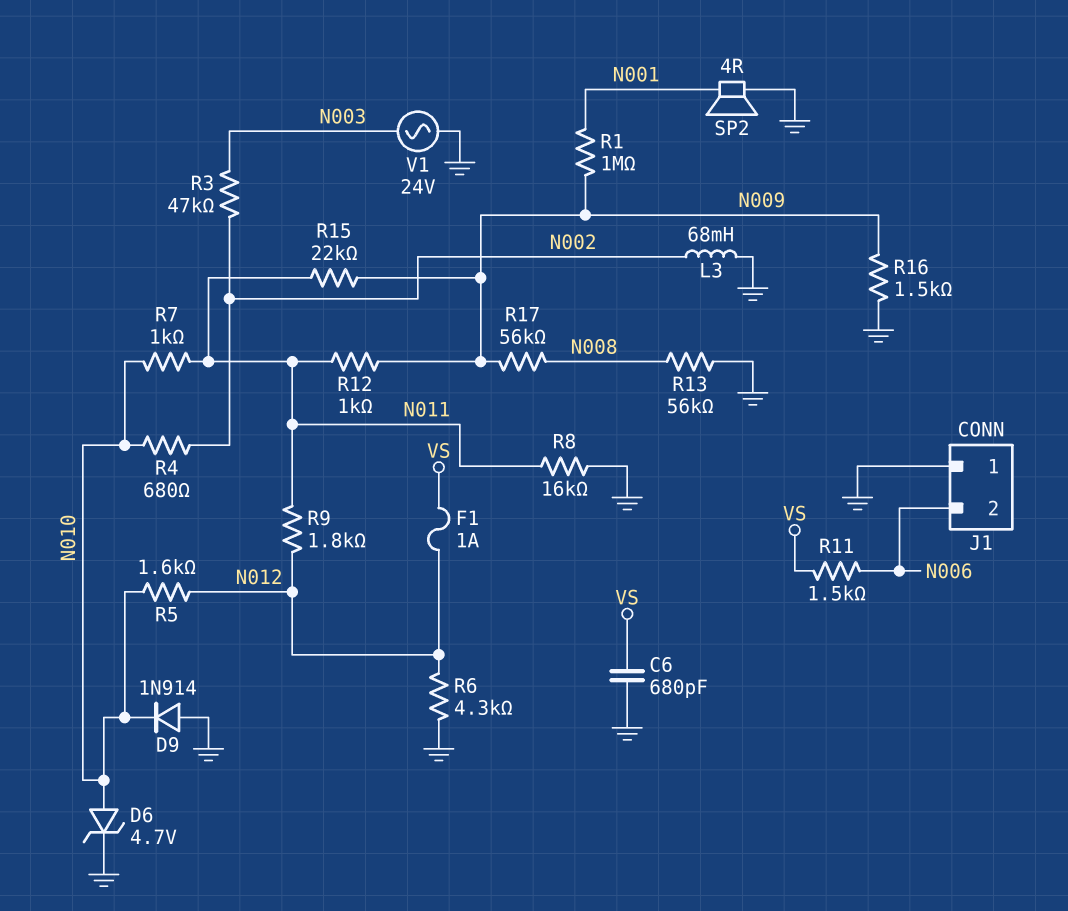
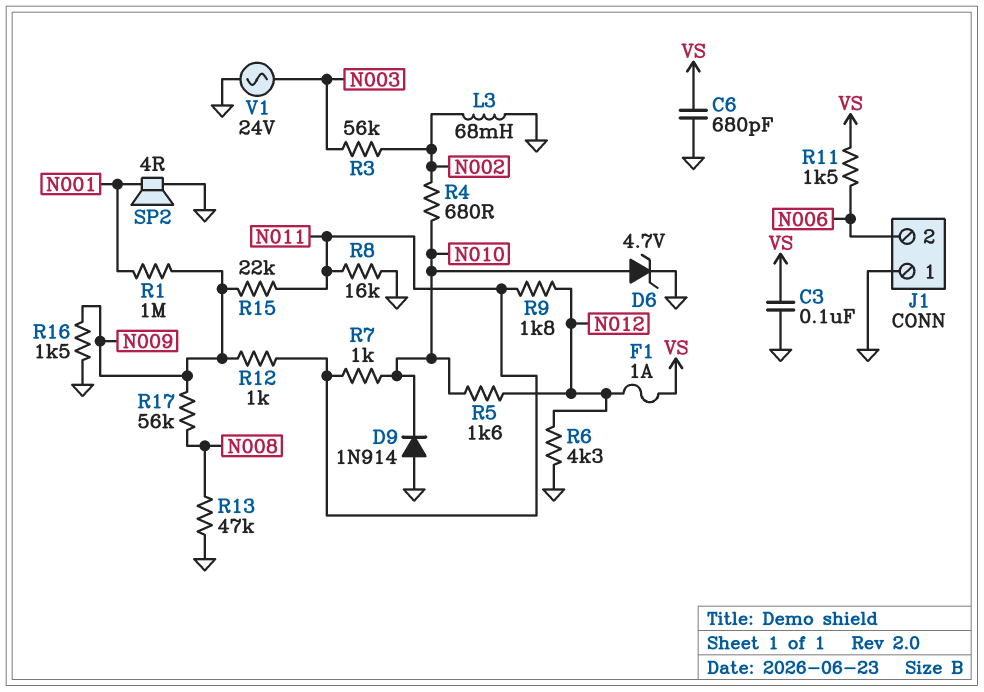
C3: none -> 100nF (GND, VS)
R3: 47k (N002, N003) -> 56k (N002, N003)
R13: 56k (GND, N008) -> 47k (GND, N008)

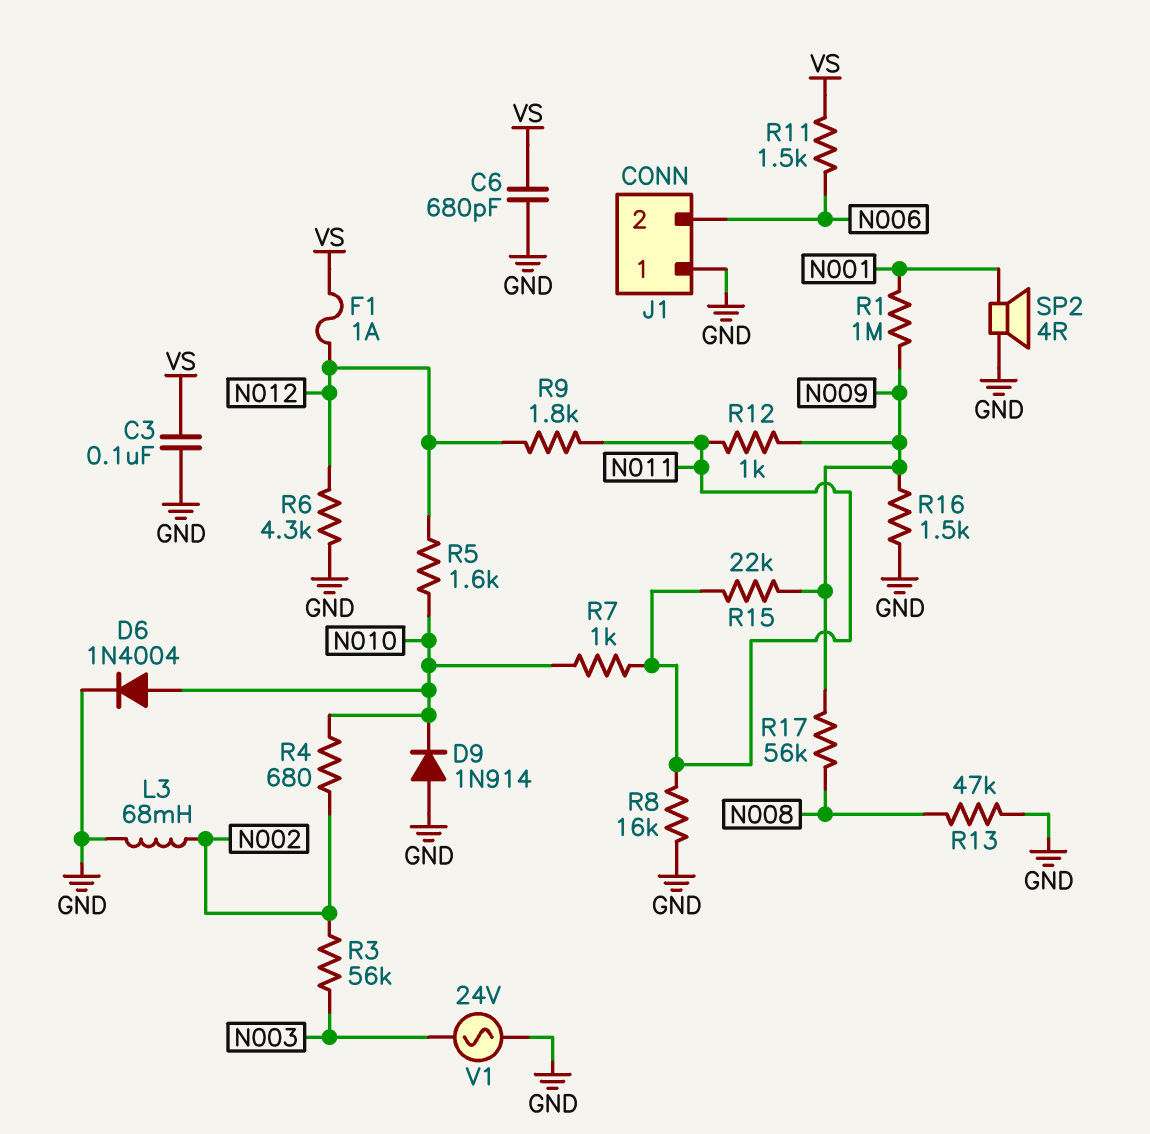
D6: zener 4.7V (A N010, K GND) -> diode 1N4004 (A N010, K GND)

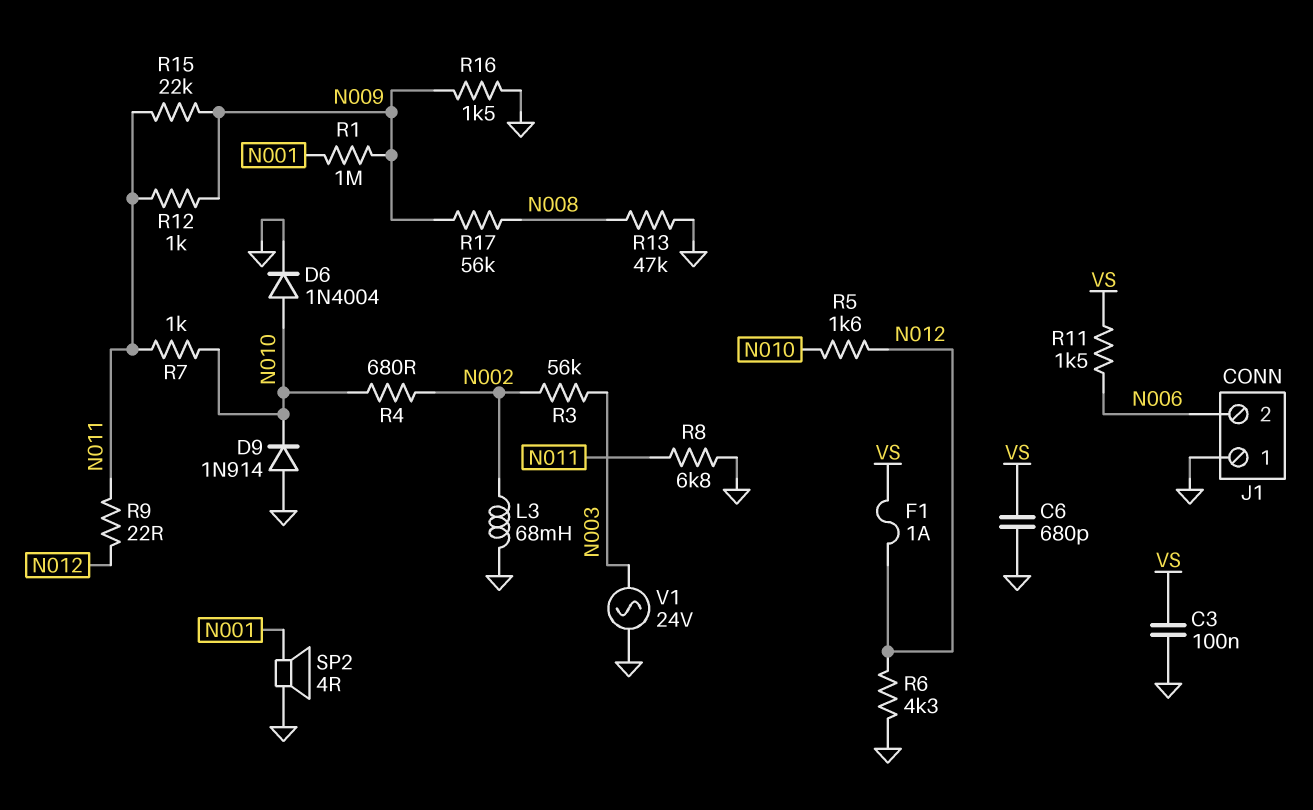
R8: 16k (GND, N011) -> 6.8k (GND, N011)
R9: 1.8k (N011, N012) -> 22 (N011, N012)

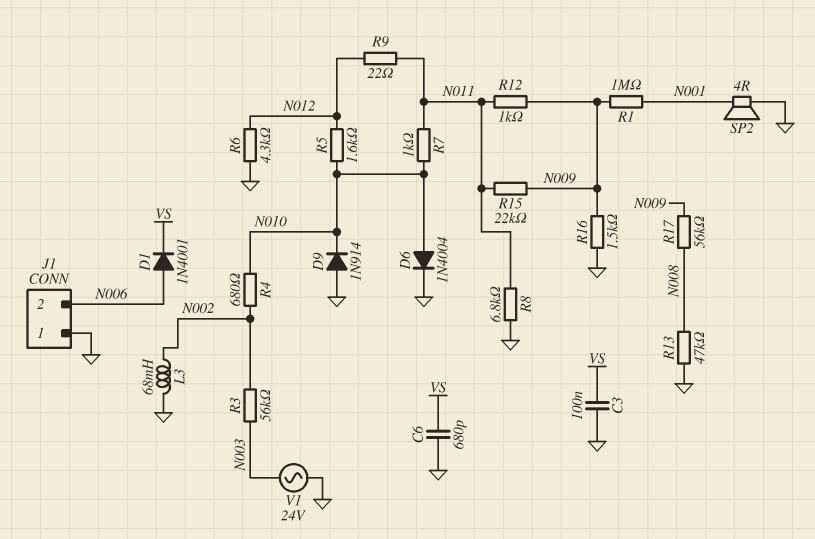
D1: none -> diode 1N4001 (A N006, K VS)
F1: 1A (N012, VS) -> none
R11: 1.5k (N006, VS) -> none

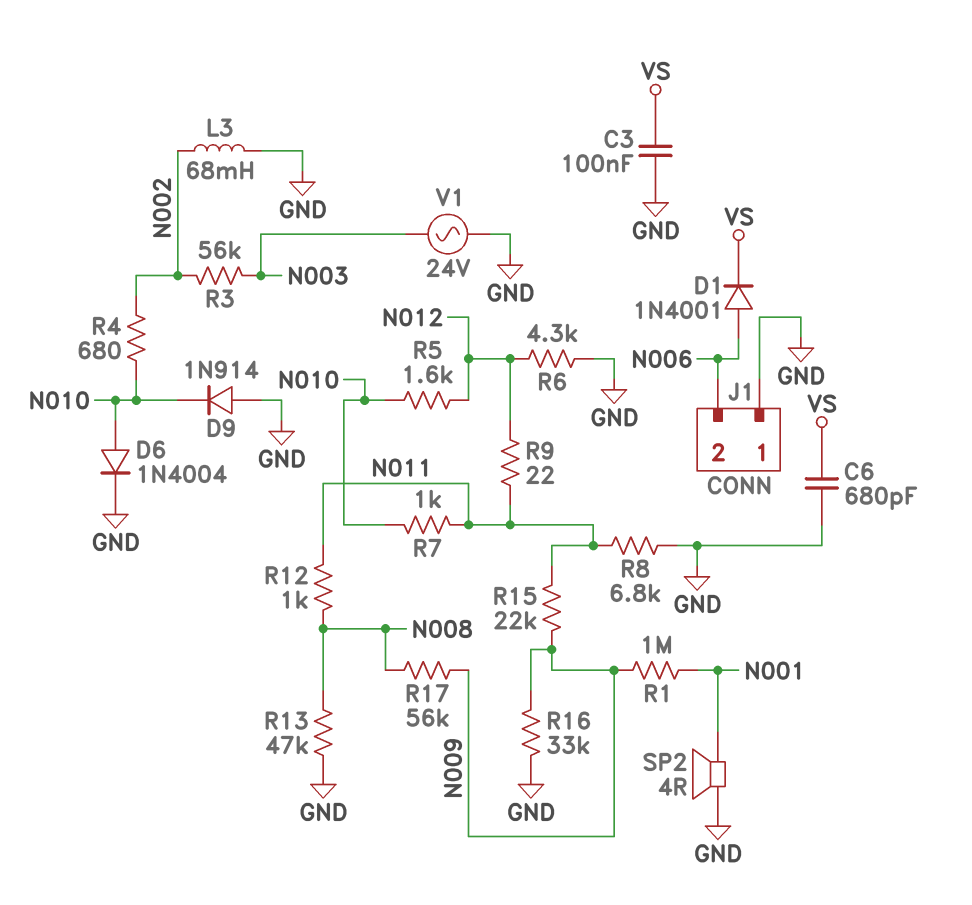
R12: 1k (N009, N011) -> 1k (N008, N011)
R16: 1.5k (GND, N009) -> 33k (GND, N009)

